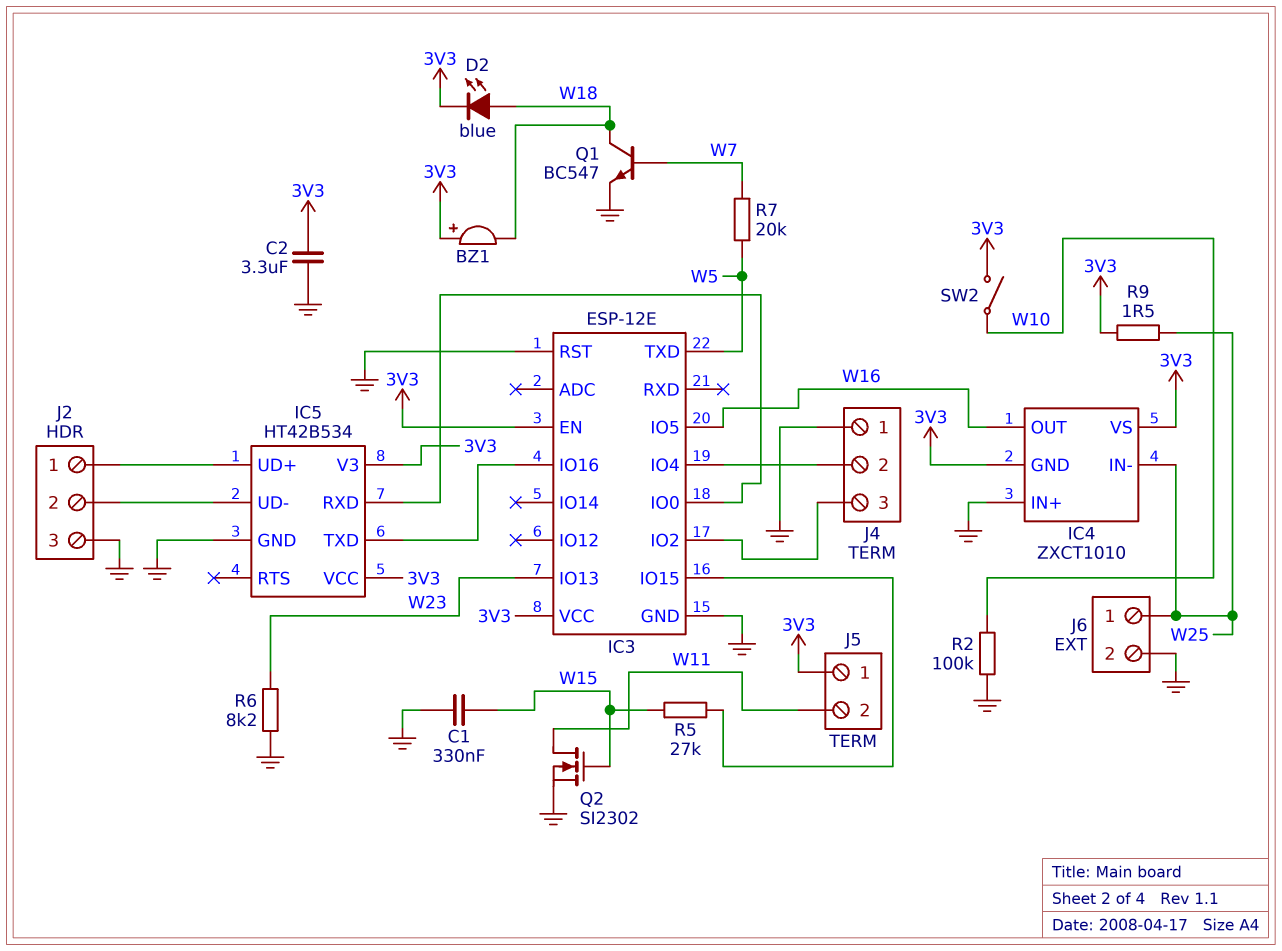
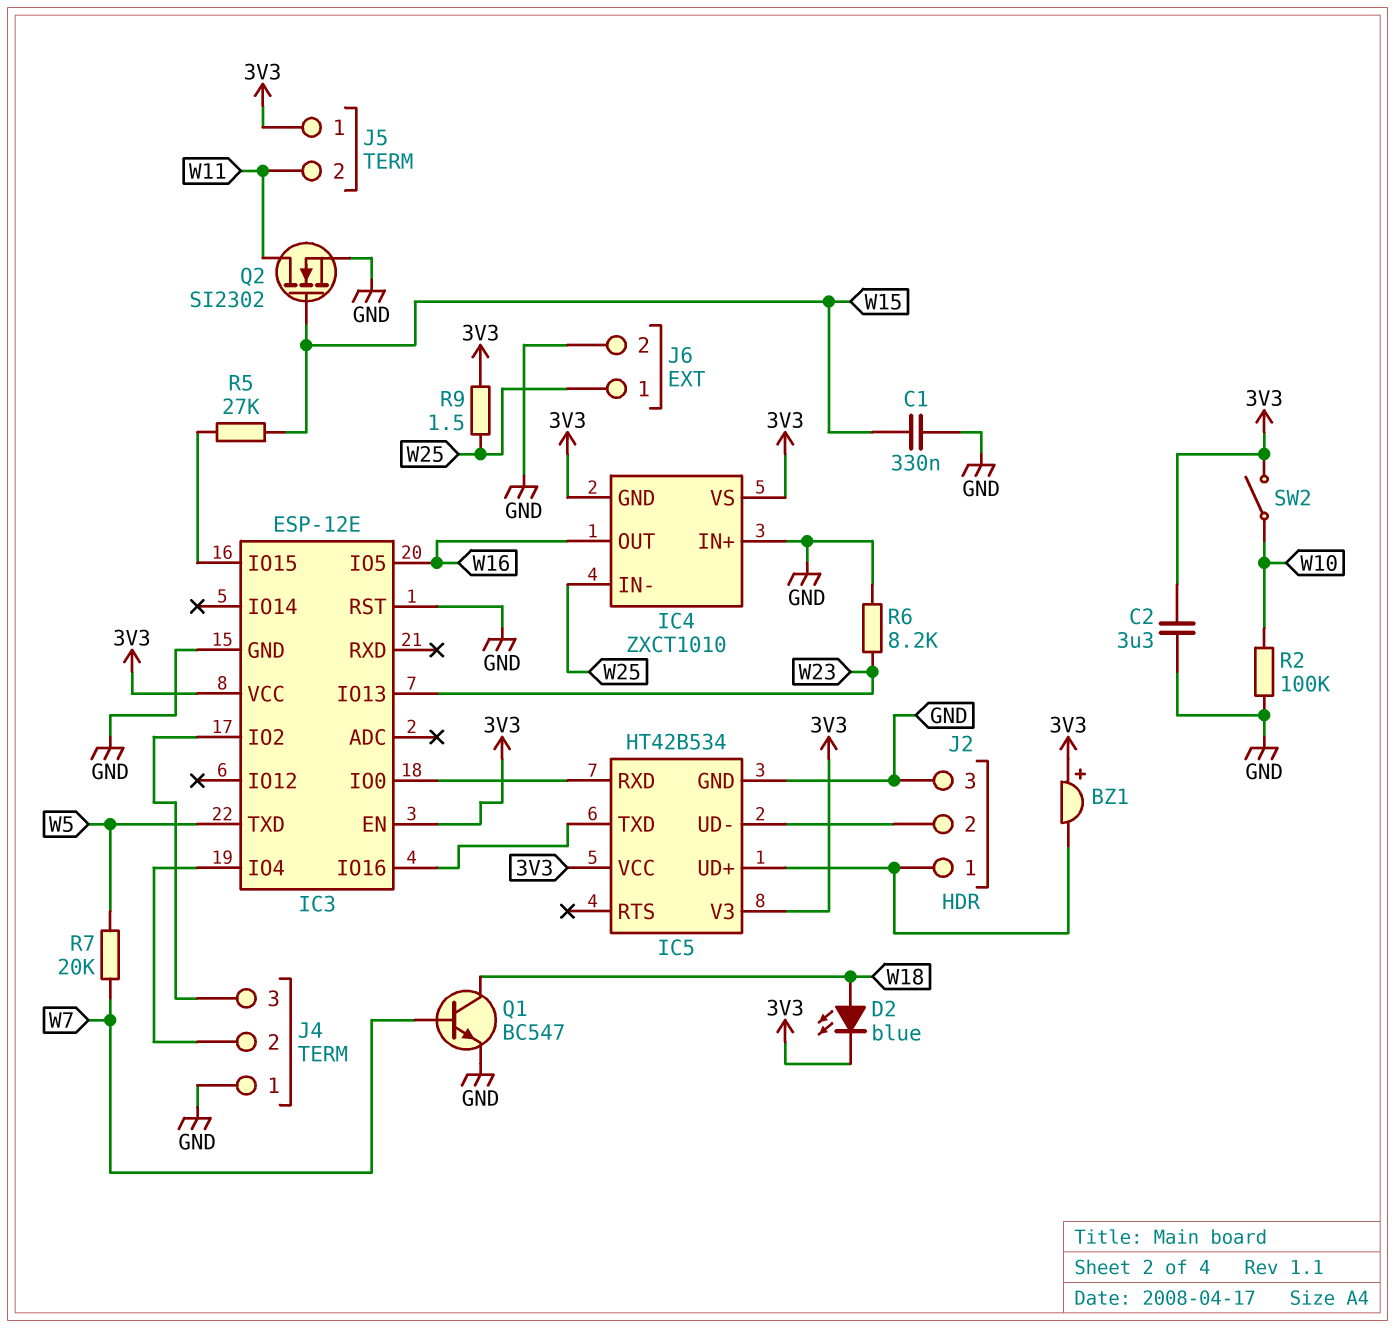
BZ1: buzzer (plus 3V3, minus W18) -> buzzer (plus 3V3, minus IC5/UD+)

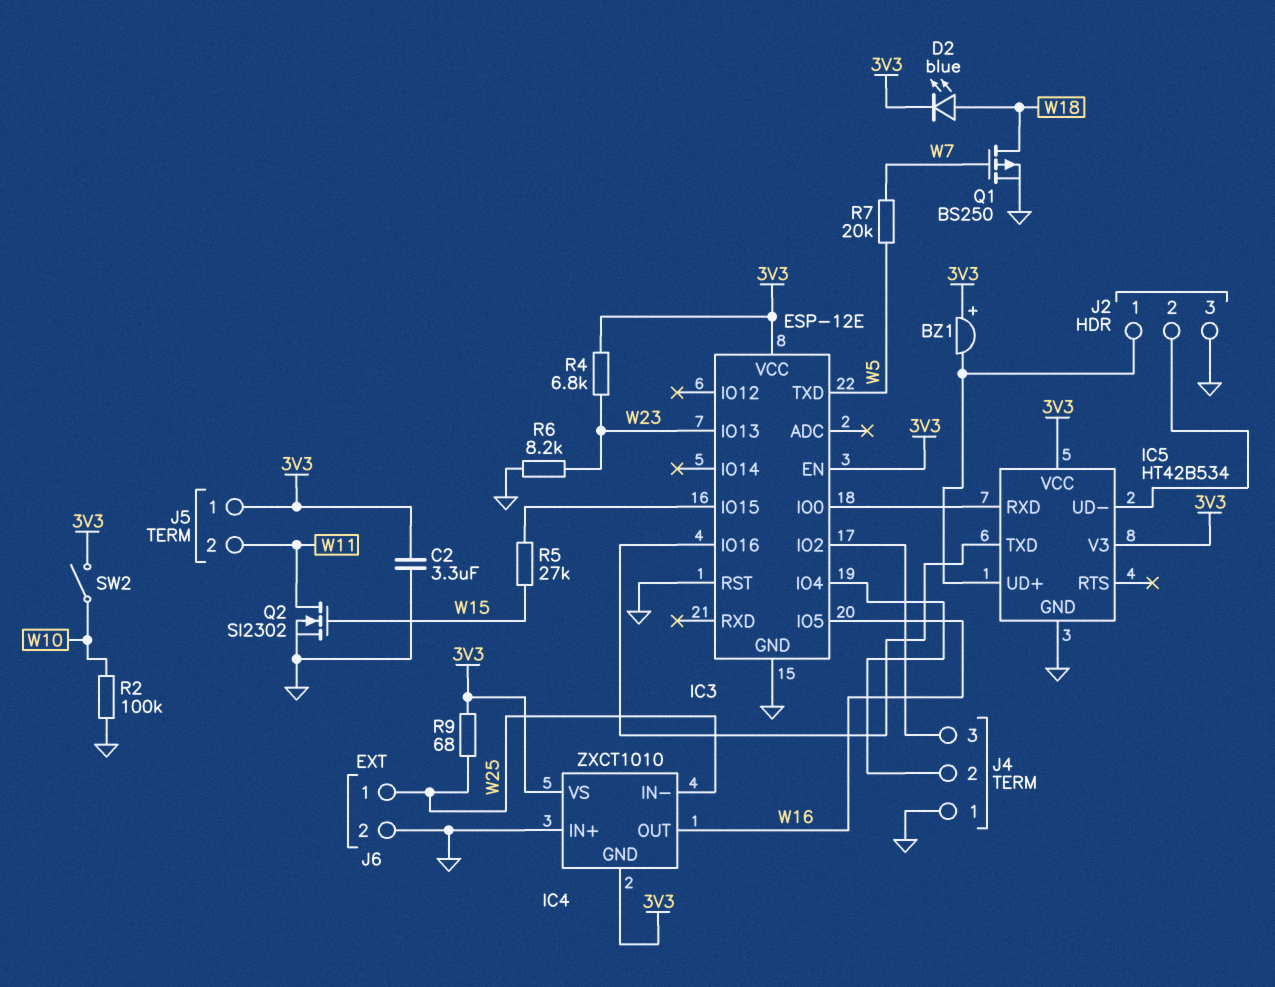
C1: 330nF (GND, W15) -> none
Q1: NPN BC547 (B W7, C W18, E GND) -> PMOS BS250 (G W7, D W18, S GND)
R4: none -> 6.8k (3V3, W23)
R9: 1.5 (3V3, W25) -> 68 (3V3, W25)

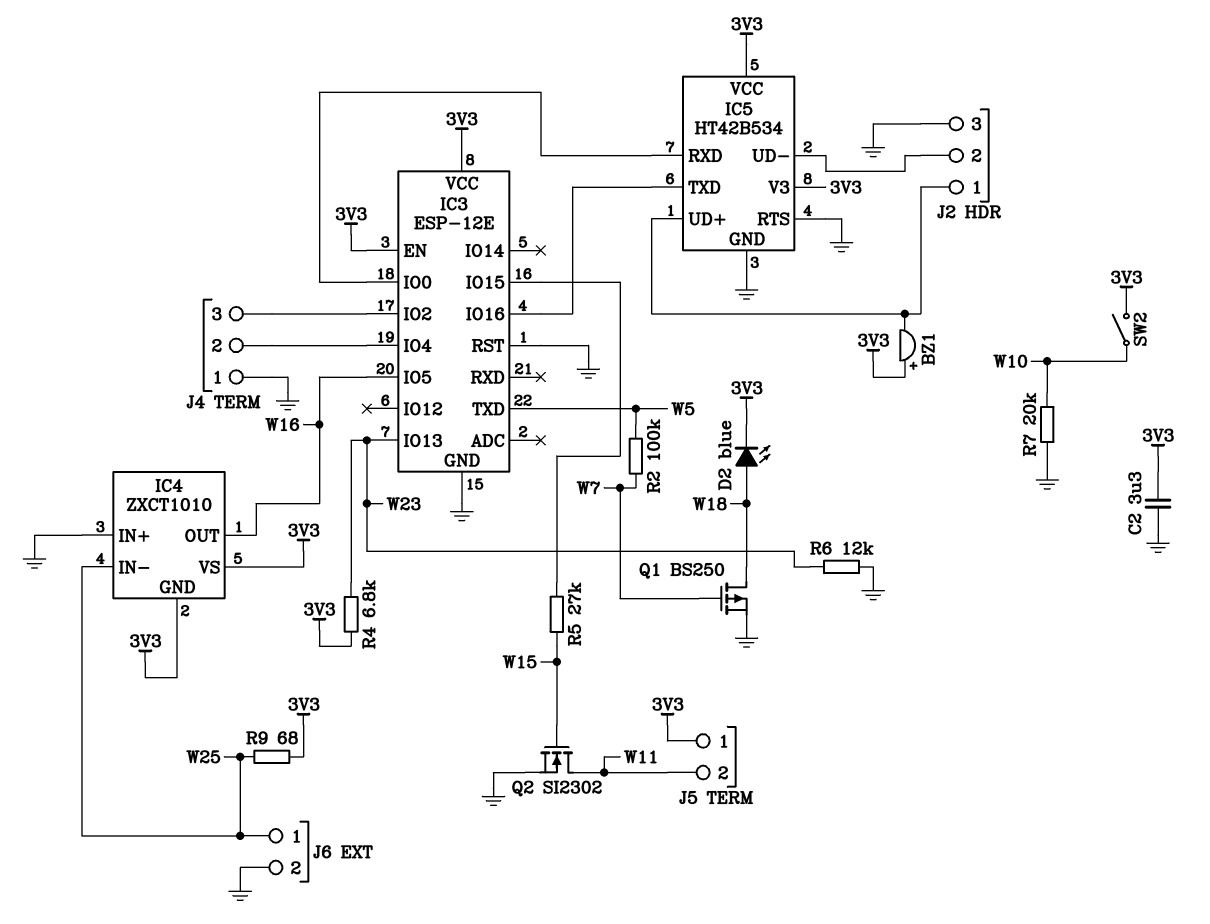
IC5 pin RTS: none -> GND
R2: 100k (GND, W10) -> 100k (W5, W7)
R6: 8.2k (GND, W23) -> 12k (GND, W23)
R7: 20k (W5, W7) -> 20k (GND, W10)

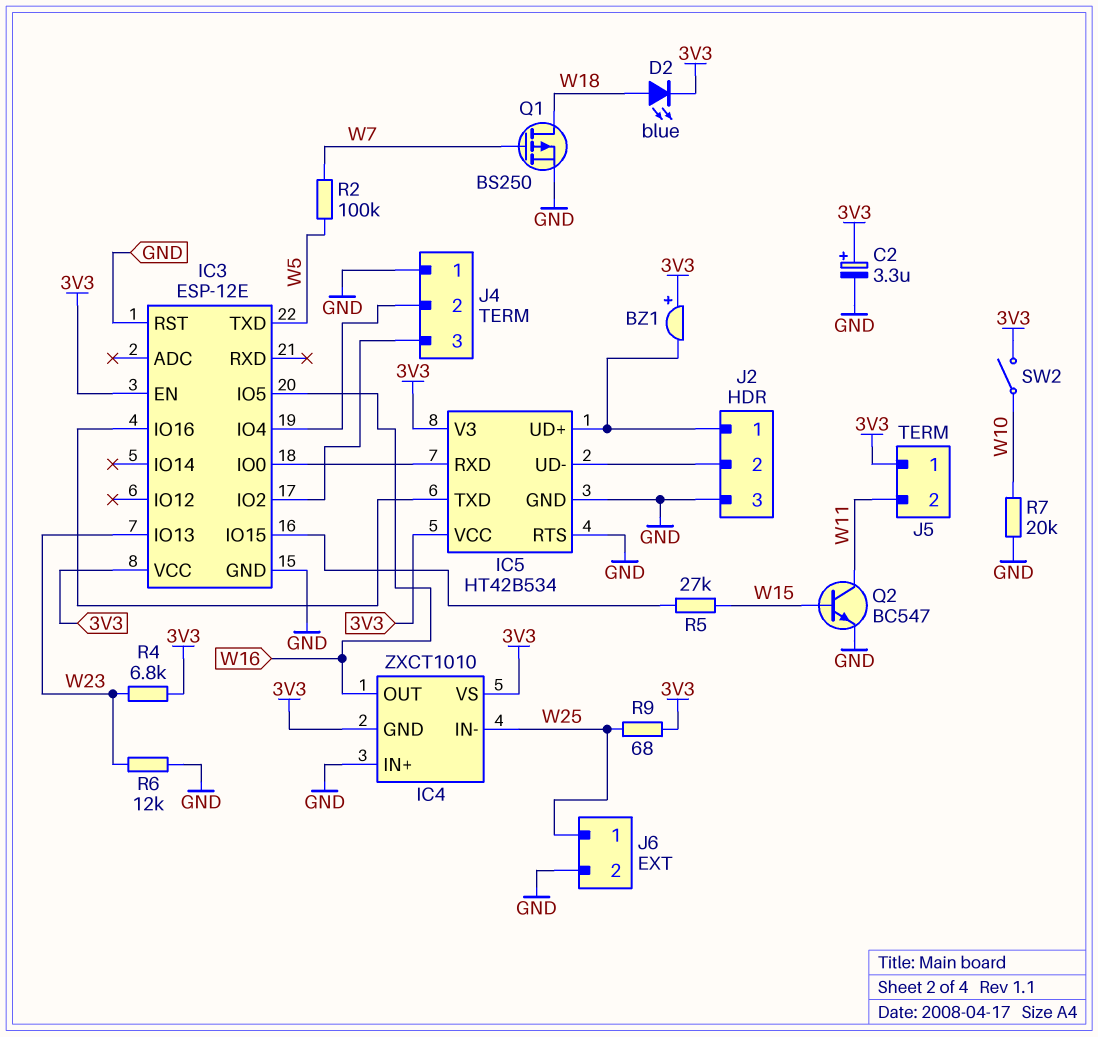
C2: 3.3uF (3V3, GND) -> 3.3uF (plus 3V3, minus GND)
Q2: NMOS SI2302 (G W15, D W11, S GND) -> NPN BC547 (B W15, C W11, E GND)

